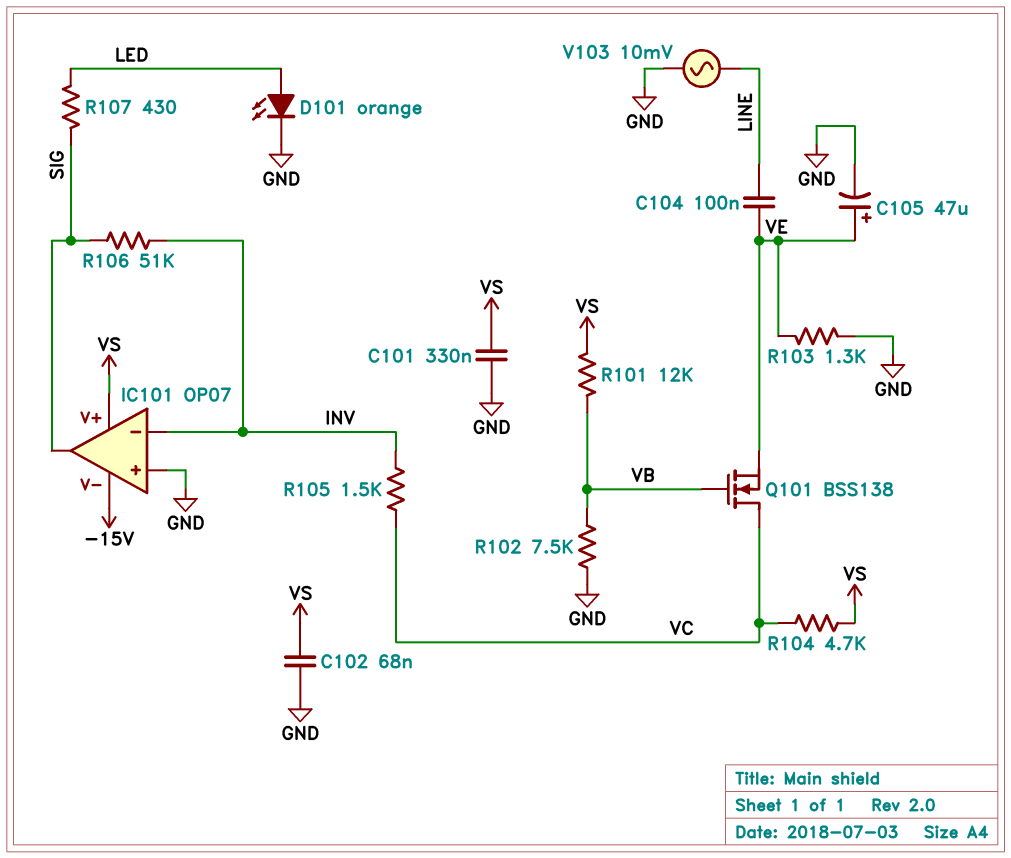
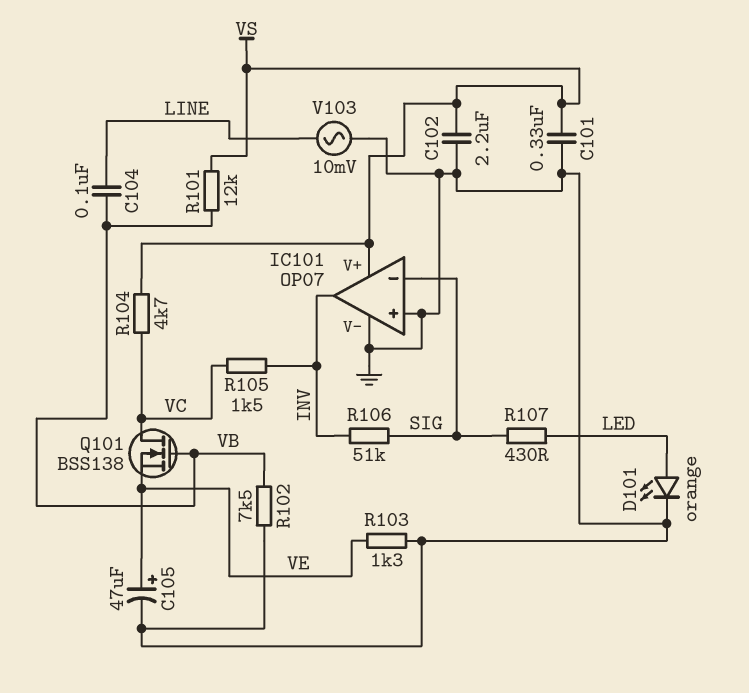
C102: 68nF (GND, VS) -> 2.2uF (GND, VS)
C104: 100nF (LINE, VE) -> 100nF (LINE, VB)
IC101 pin V-: -15V -> GND
IC101 pin in-: INV -> SIG
IC101 pin out: SIG -> INV

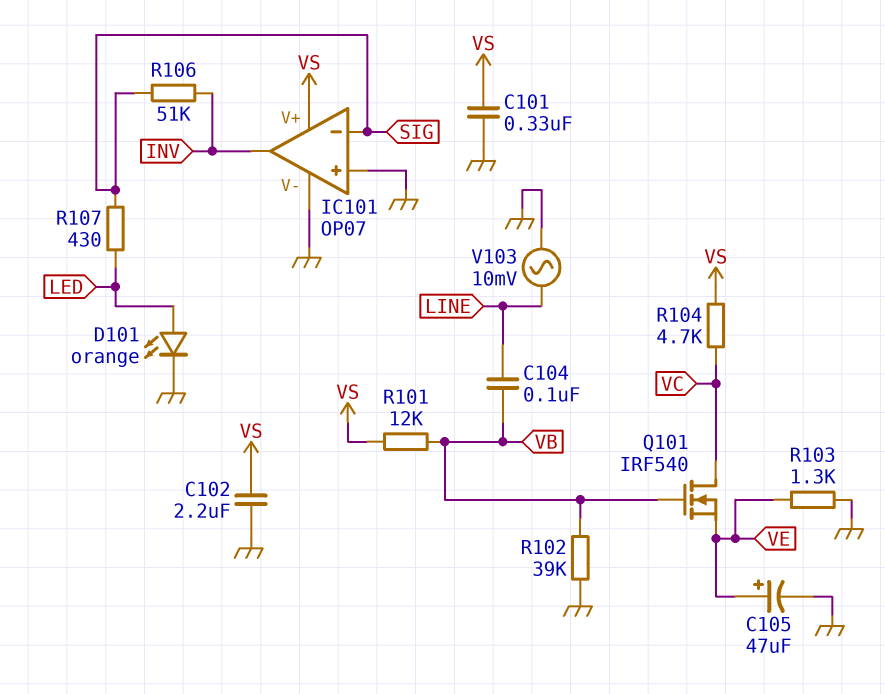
Q101: NMOS BSS138 (G VB, D VC, S VE) -> NMOS IRF540 (G VB, D VC, S VE)
R102: 7.5k (GND, VB) -> 39k (GND, VB)
R105: 1.5k (INV, VC) -> none

